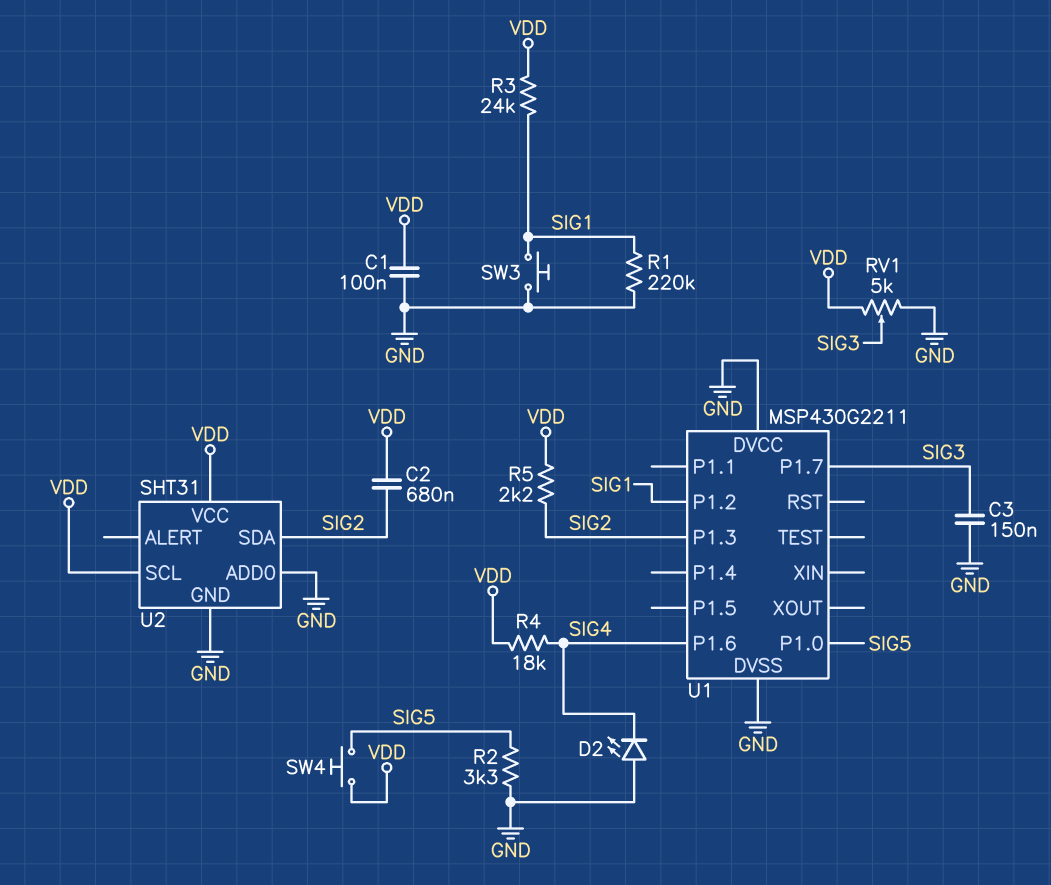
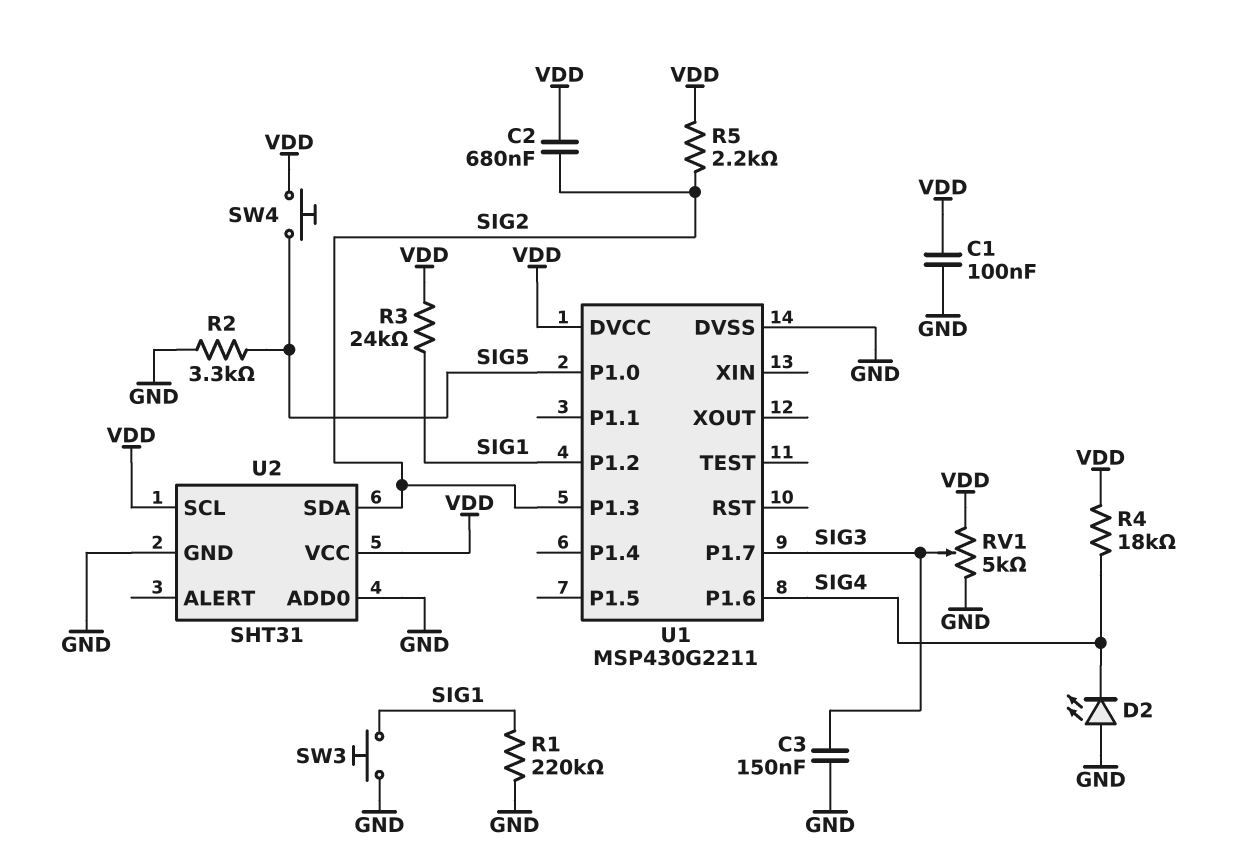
U1 pin DVCC: GND -> VDD

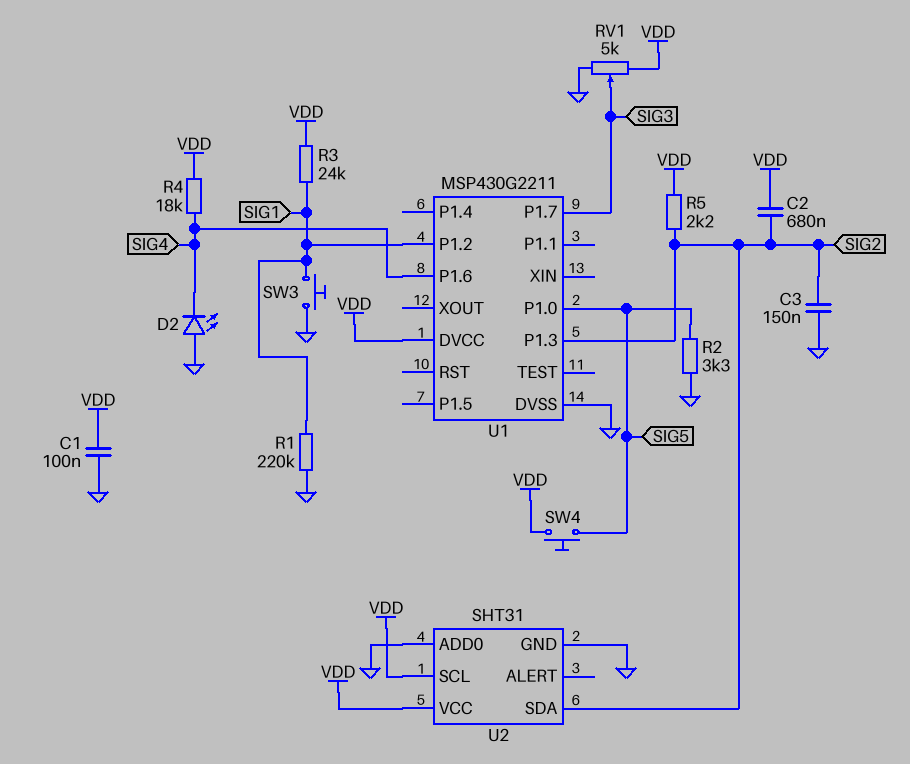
C3: 150nF (GND, SIG3) -> 150nF (GND, SIG2)

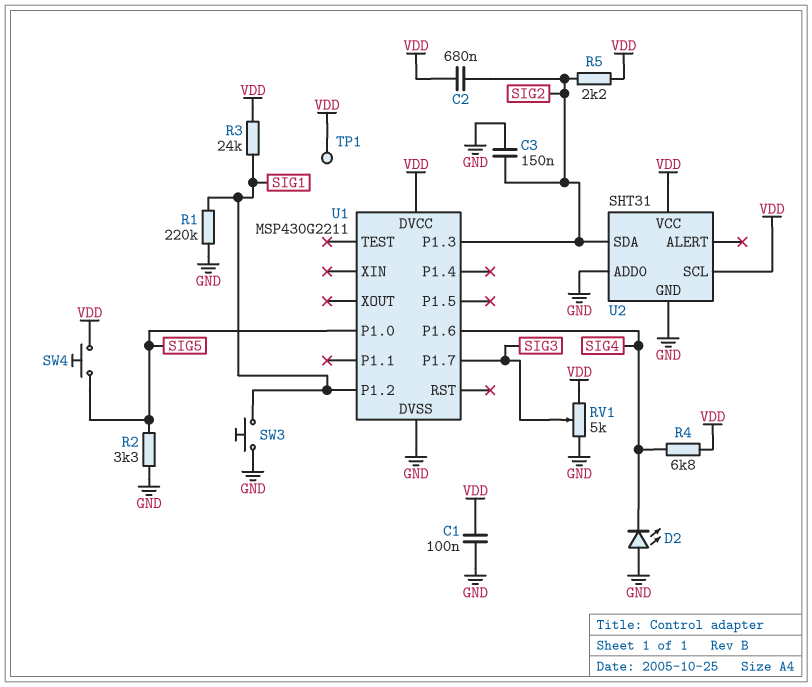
R4: 18k (SIG4, VDD) -> 6.8k (SIG4, VDD)
TP1: none -> test point (VDD)

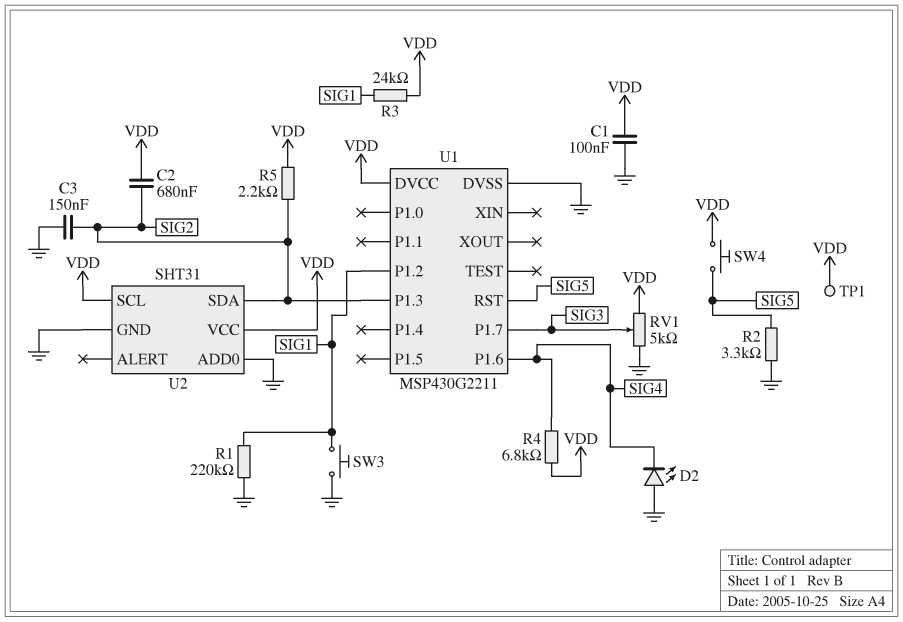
U1 pin P1.0: SIG5 -> none
U1 pin RST: none -> SIG5

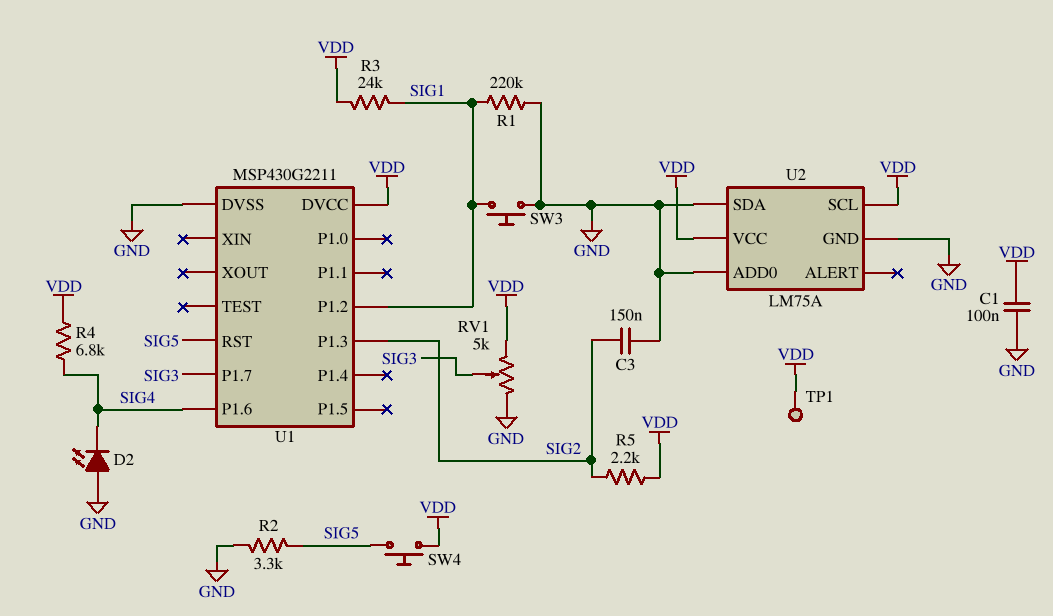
C2: 680nF (SIG2, VDD) -> none
U2: SHT31 -> LM75A
U2 pin SDA: SIG2 -> GND

